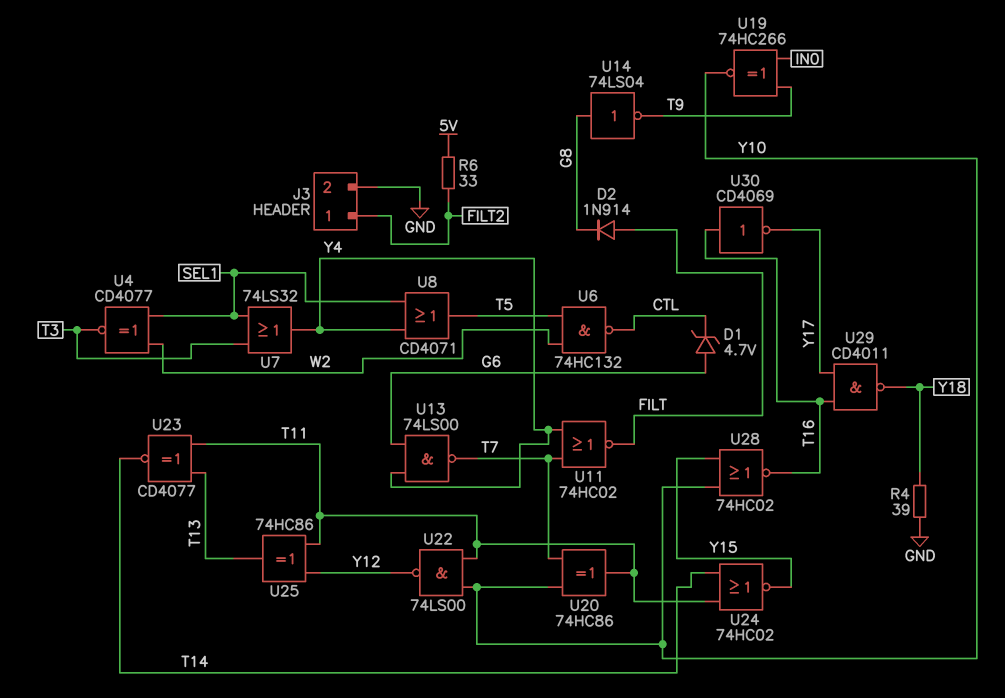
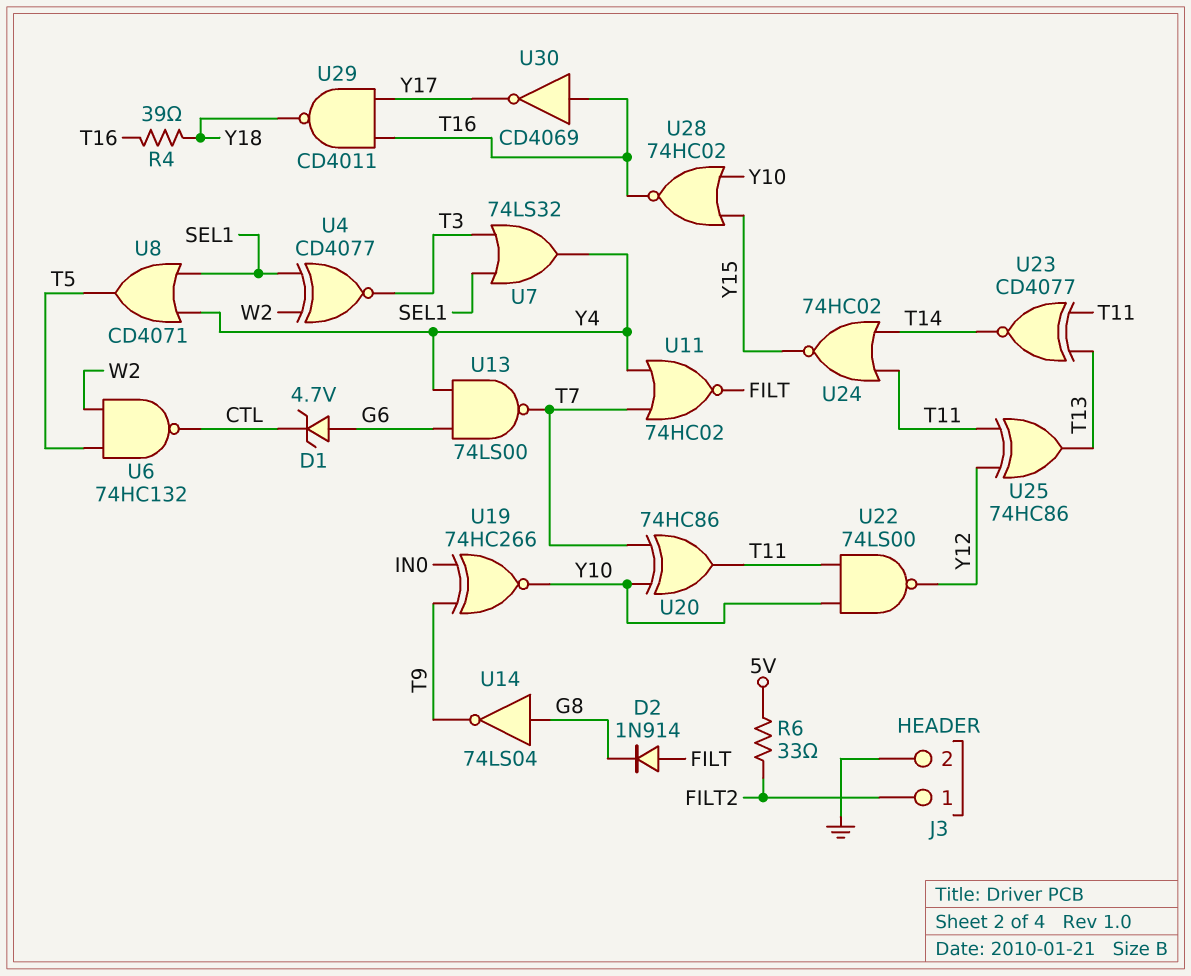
R4: 39 (GND, Y18) -> 39 (T16, Y18)

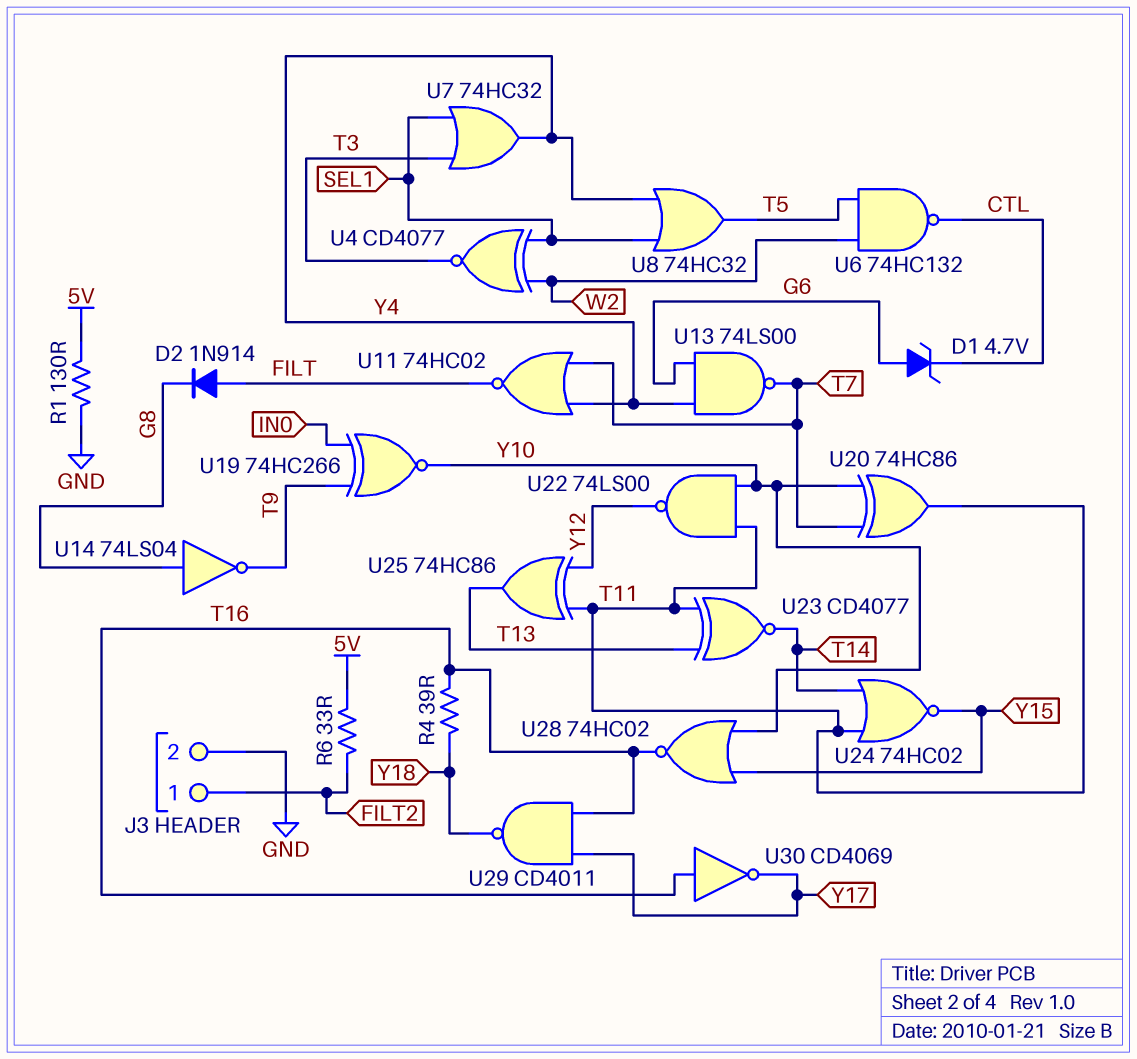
R1: none -> 130 (5V, GND)
U7: OR 74LS32 (in SEL1, in T3, out Y4) -> OR 74HC32 (in SEL1, in T3, out Y4)
U8: OR CD4071 (in SEL1, in Y4, out T5) -> OR 74HC32 (in SEL1, in Y4, out T5)

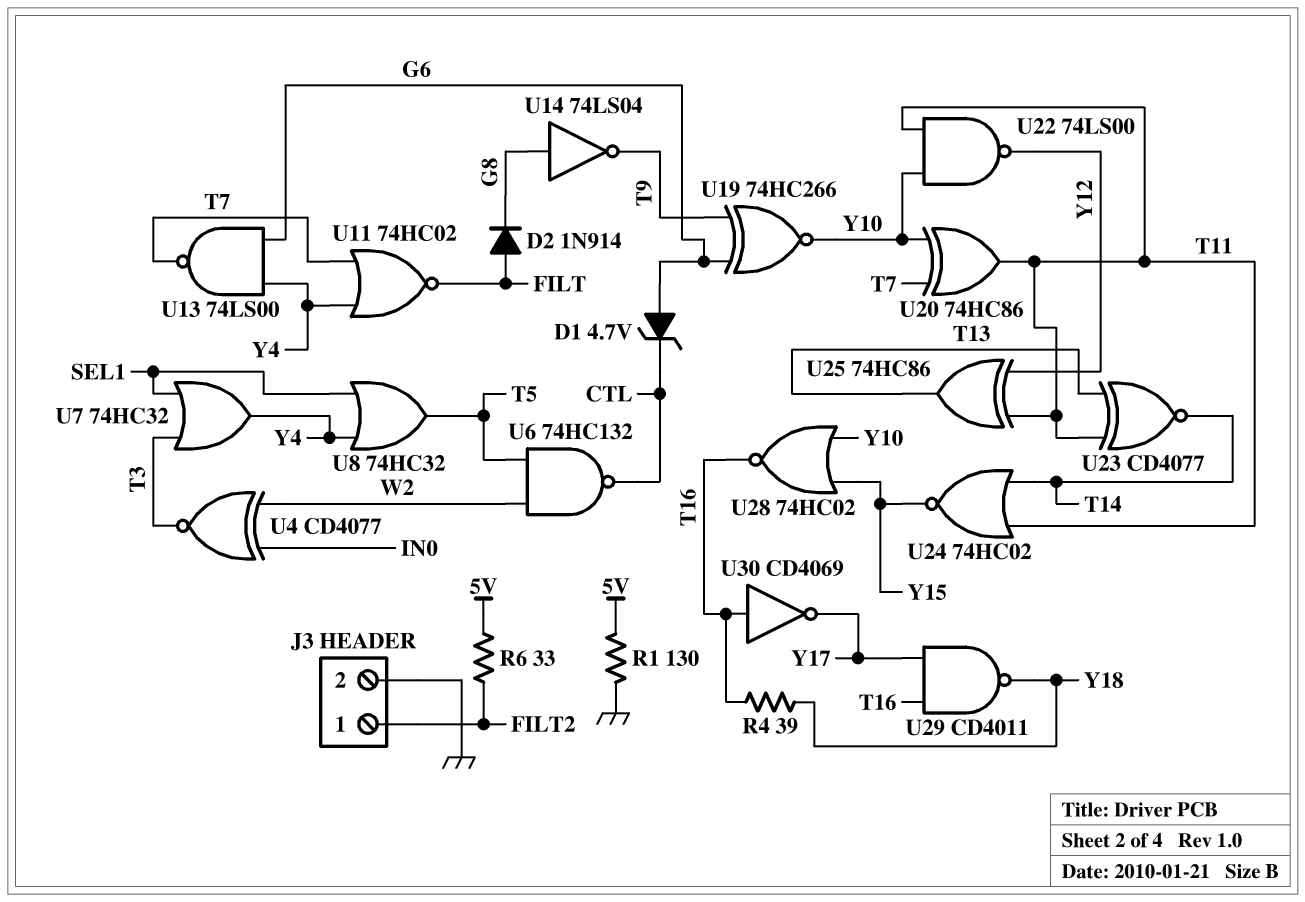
U4: XNOR CD4077 (in SEL1, in W2, out T3) -> XNOR CD4077 (in IN0, in W2, out T3)
U19: XNOR 74HC266 (in IN0, in T9, out Y10) -> XNOR 74HC266 (in G6, in T9, out Y10)

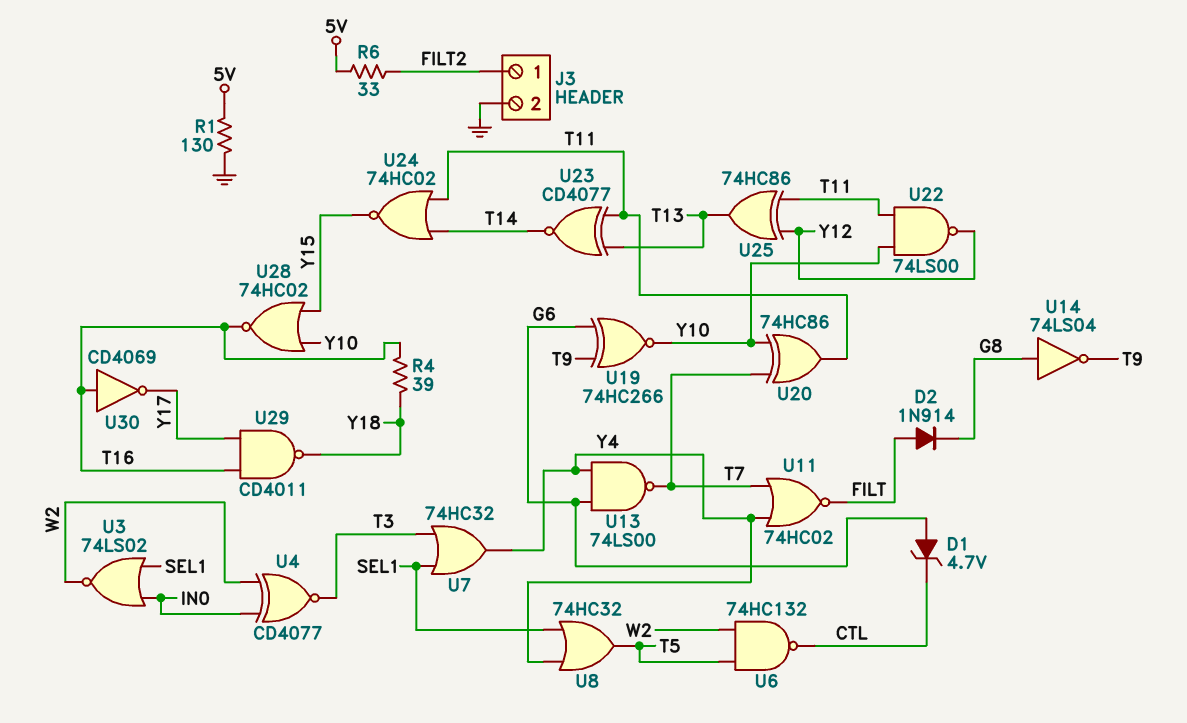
U3: none -> NOR 74LS02 (in IN0, in SEL1, out W2)

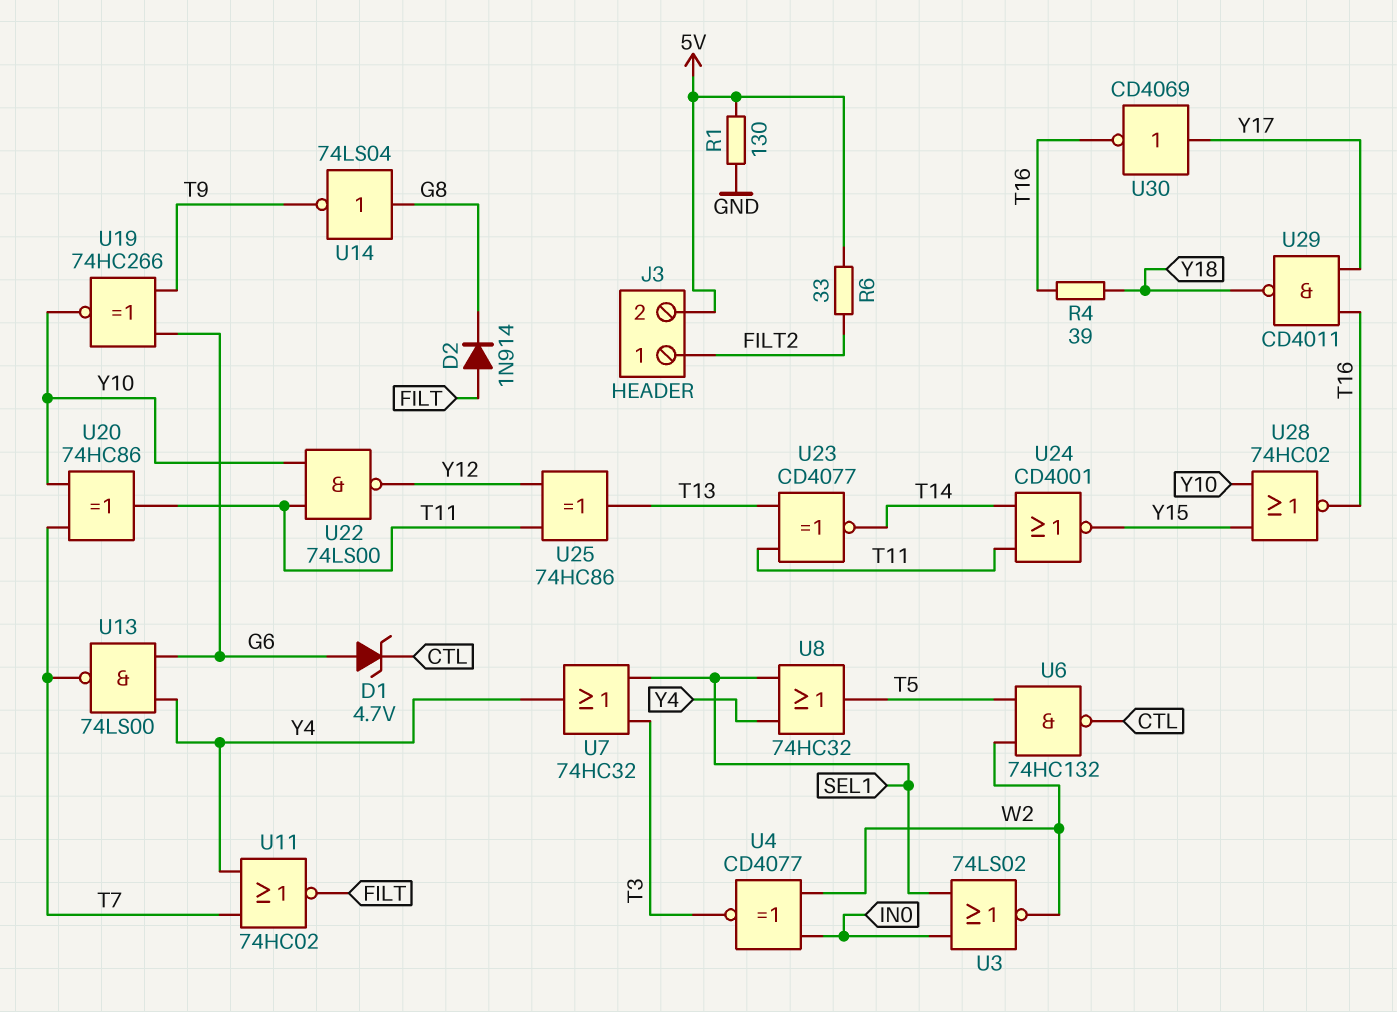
J3 pin 2: GND -> 5V
U24: NOR 74HC02 (in T11, in T14, out Y15) -> NOR CD4001 (in T11, in T14, out Y15)
U30: NOT CD4069 (in T16, out Y17) -> NOT CD4069 (in Y17, out T16)

